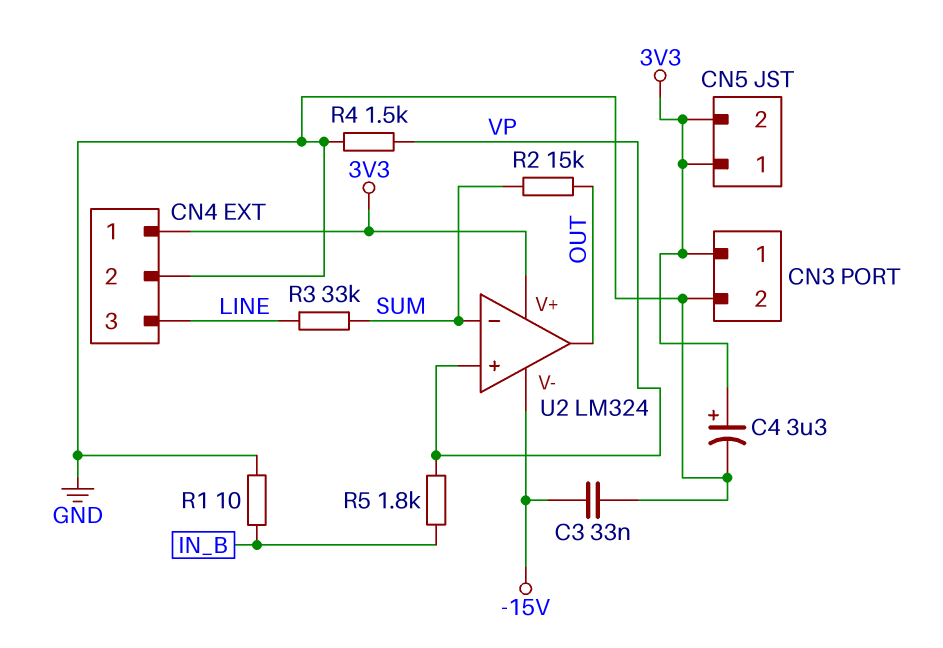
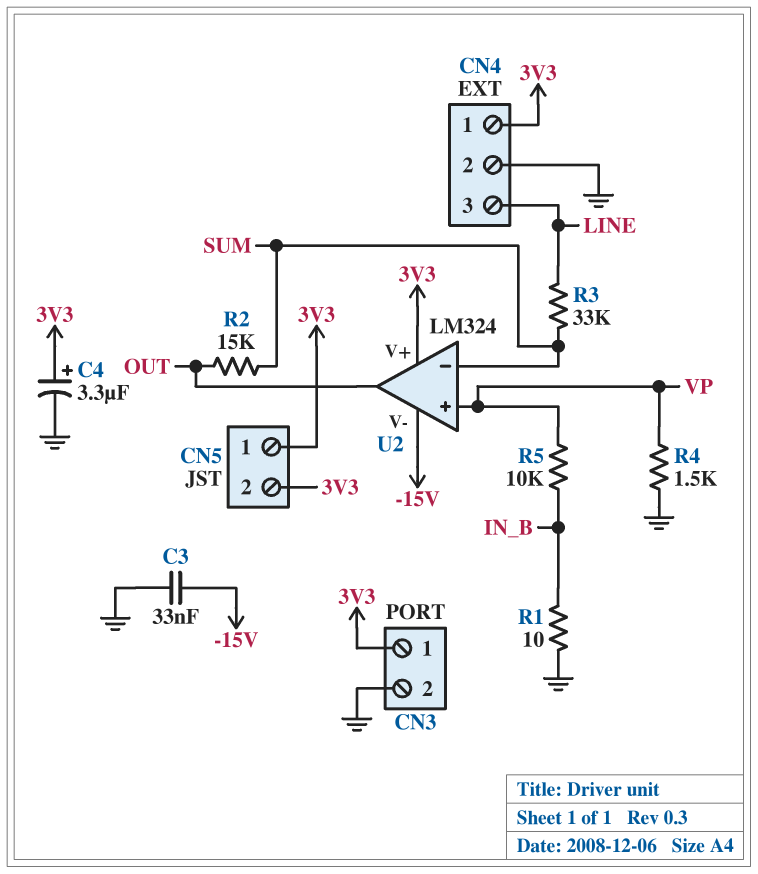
R5: 1.8k (IN_B, VP) -> 10k (IN_B, VP)

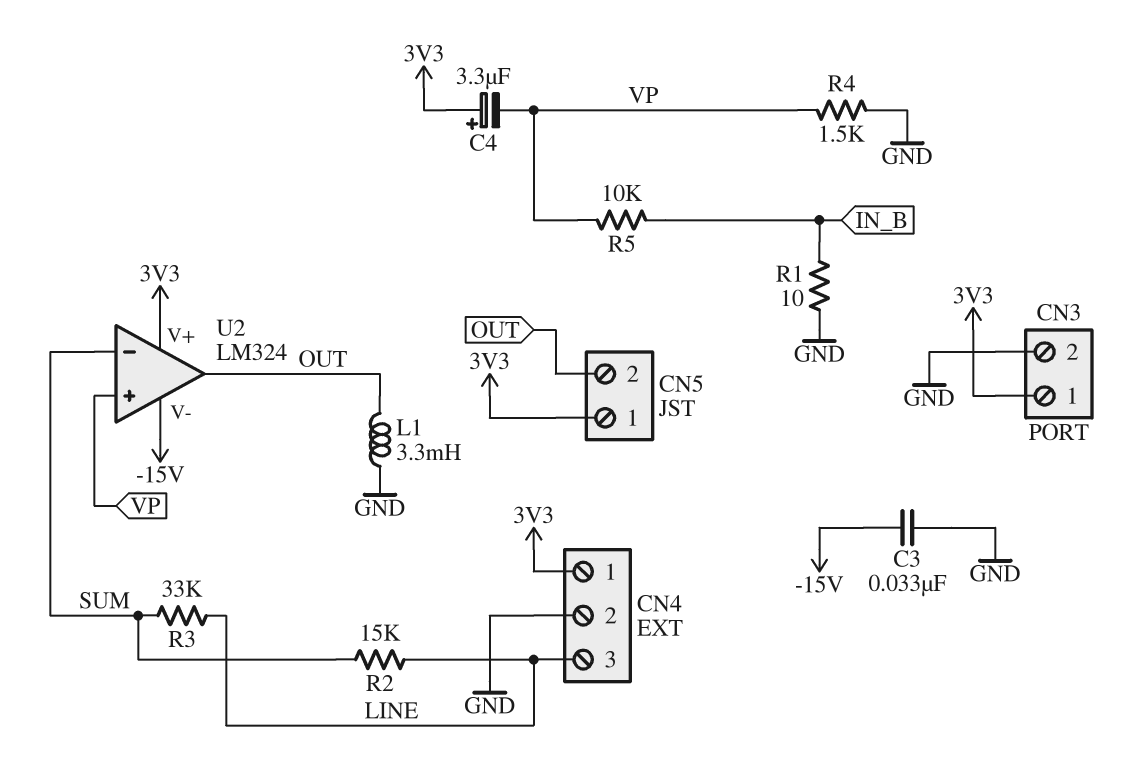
C4: 3.3uF (plus 3V3, minus GND) -> 3.3uF (plus 3V3, minus VP)
CN5 pin 2: 3V3 -> OUT
L1: none -> 3.3mH (GND, OUT)
R2: 15k (OUT, SUM) -> 15k (LINE, SUM)

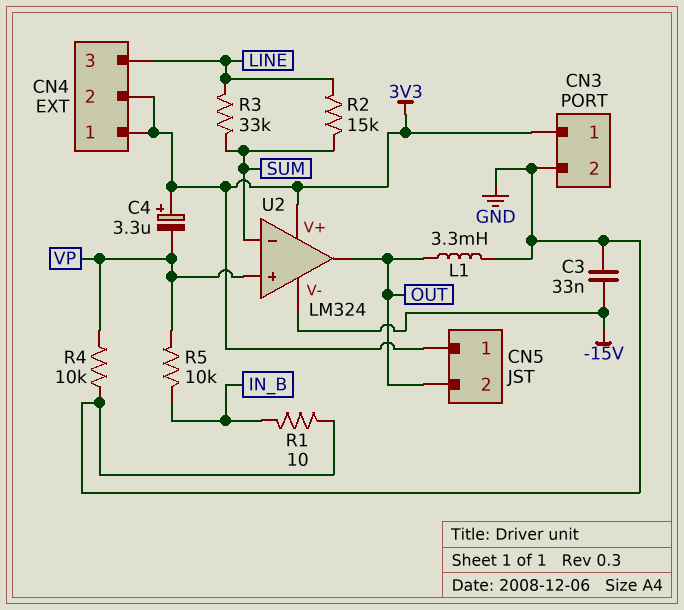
CN4 pin 2: GND -> 3V3
R4: 1.5k (GND, VP) -> 10k (GND, VP)

